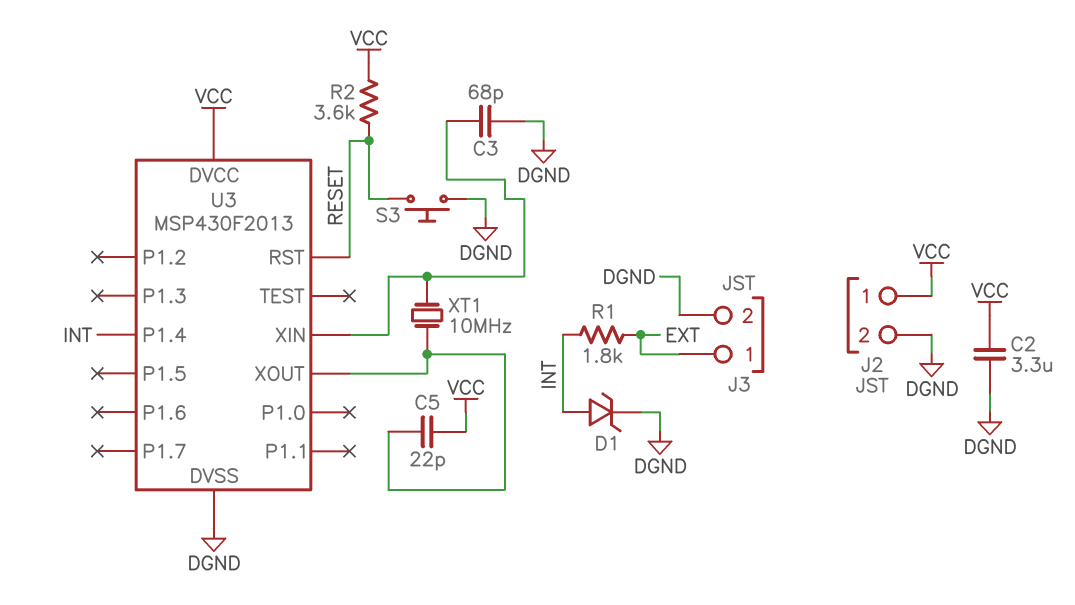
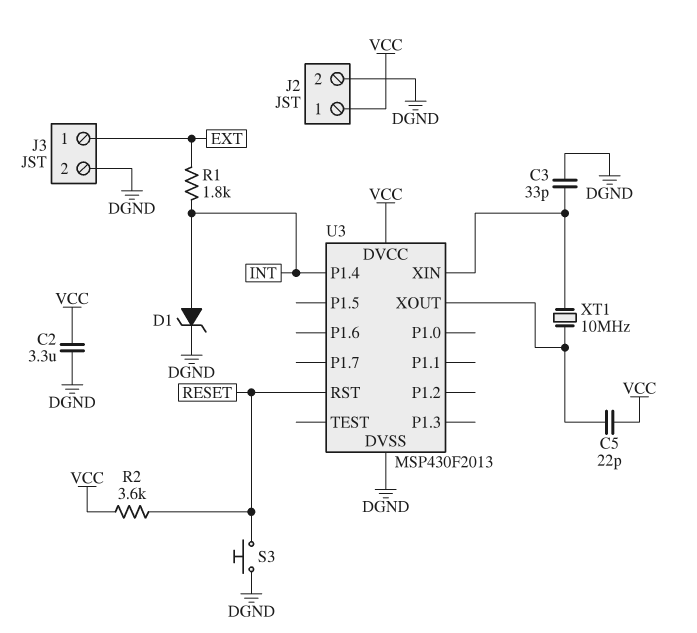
C3: 68pF (DGND, U3/XIN) -> 33pF (DGND, U3/XIN)

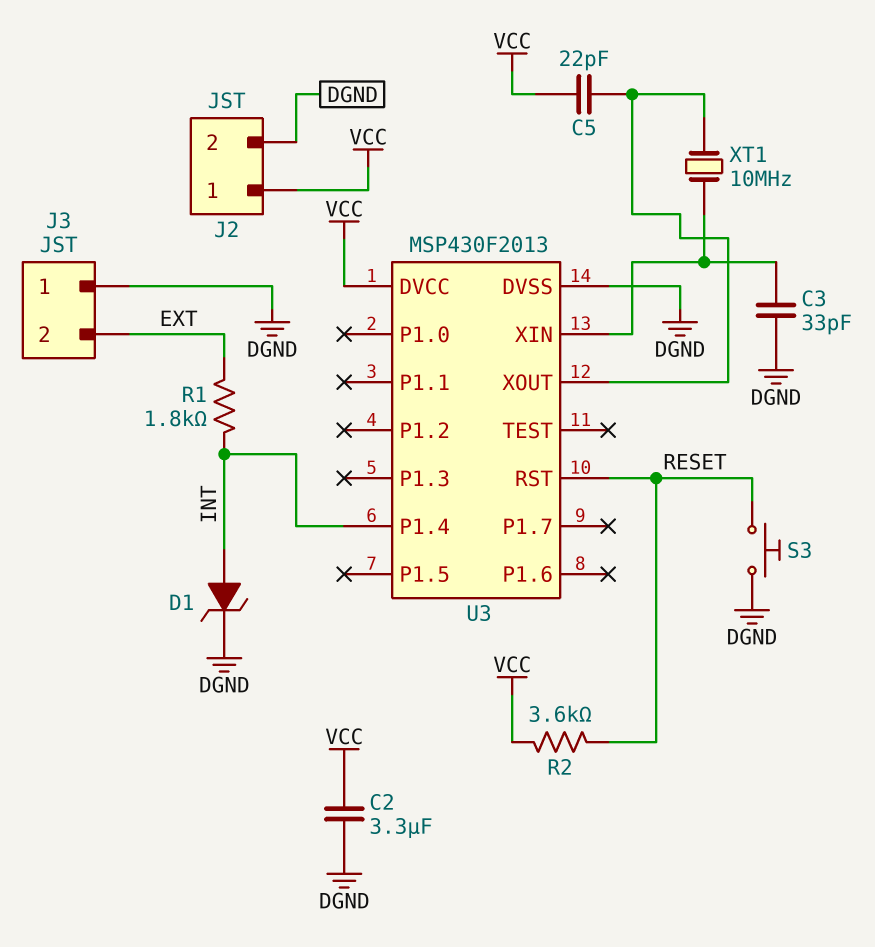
J3 pin 1: EXT -> DGND
J3 pin 2: DGND -> EXT

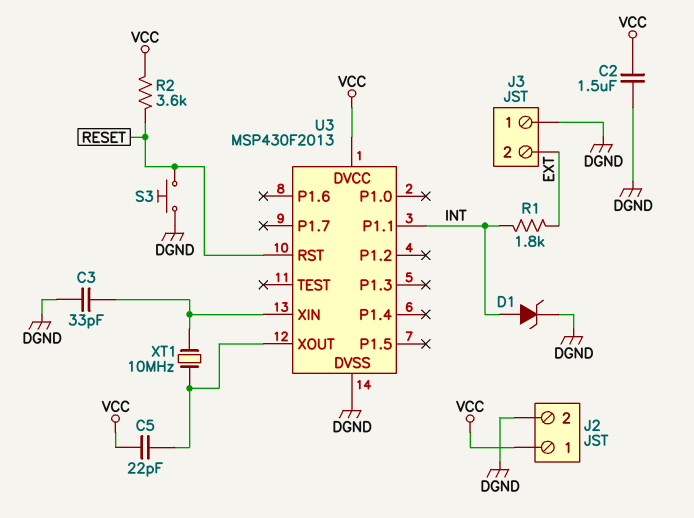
C2: 3.3uF (DGND, VCC) -> 1.5uF (DGND, VCC)
U3 pin P1.1: none -> INT
U3 pin P1.4: INT -> none

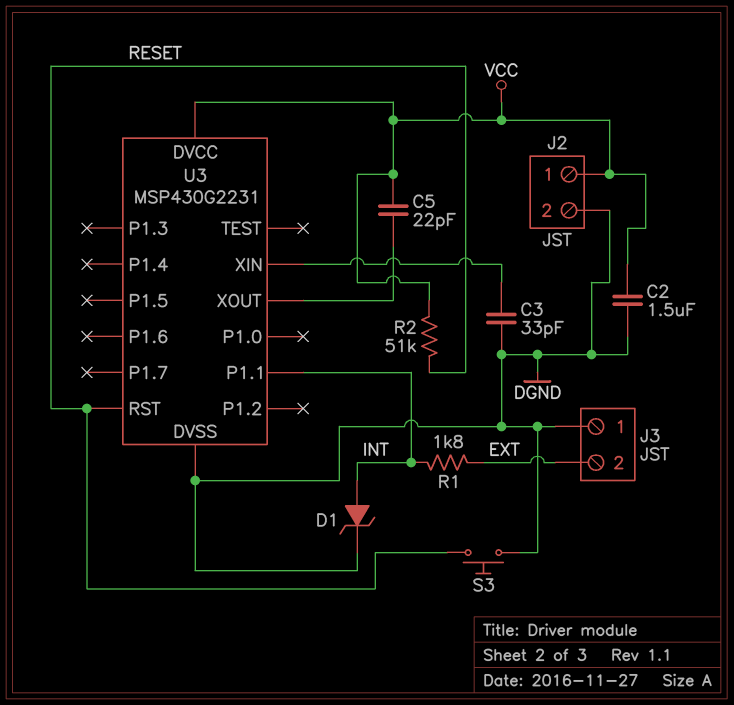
R2: 3.6k (RESET, VCC) -> 51k (RESET, VCC)
U3: MSP430F2013 -> MSP430G2231
XT1: 10MHz (U3/XIN, U3/XOUT) -> none

